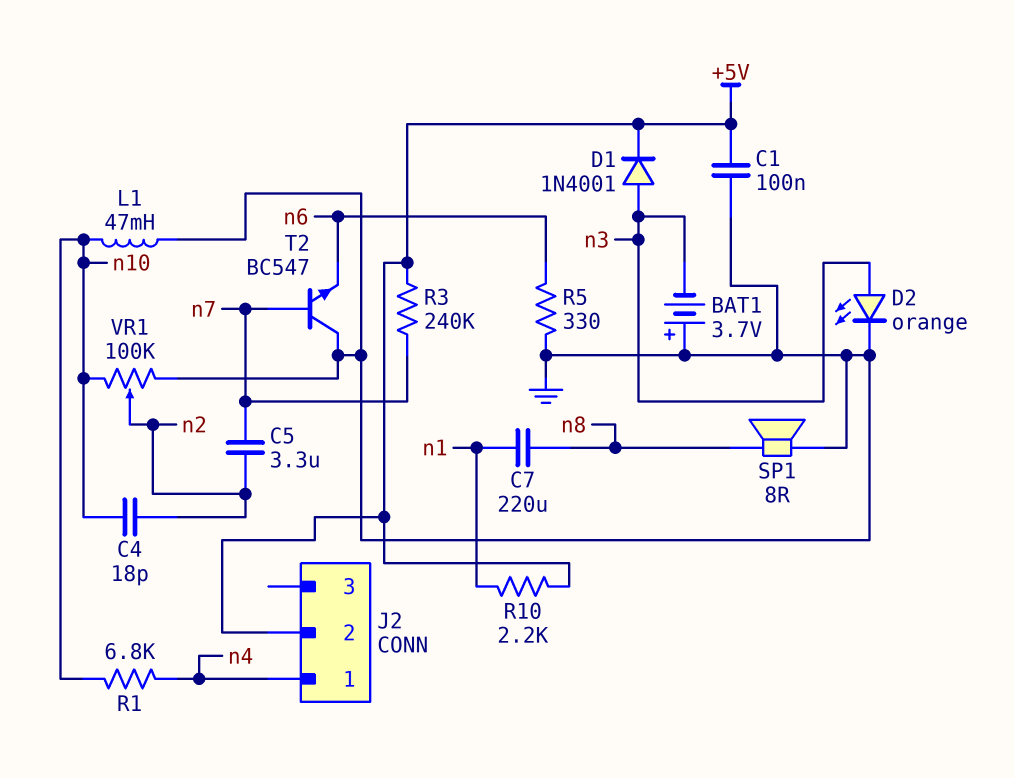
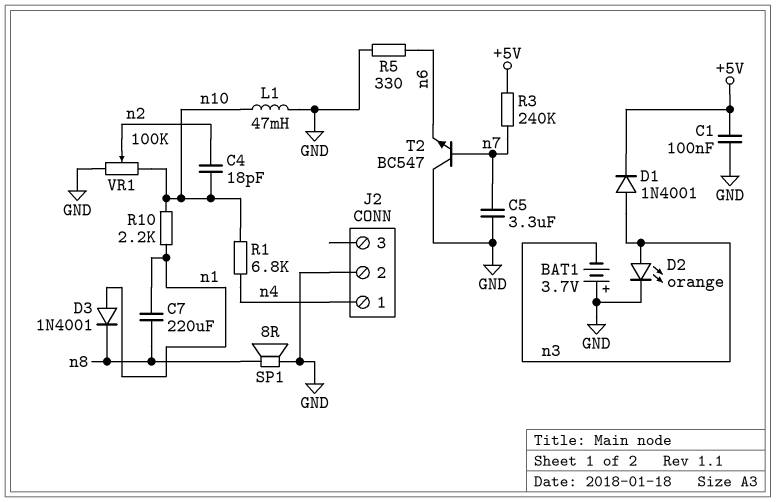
C5: 3.3uF (n2, n7) -> 3.3uF (GND, n7)
D3: none -> diode 1N4001 (A n1, K n8)
J2 pin 2: +5V -> GND
R10: 2.2k (+5V, n1) -> 2.2k (n1, n10)

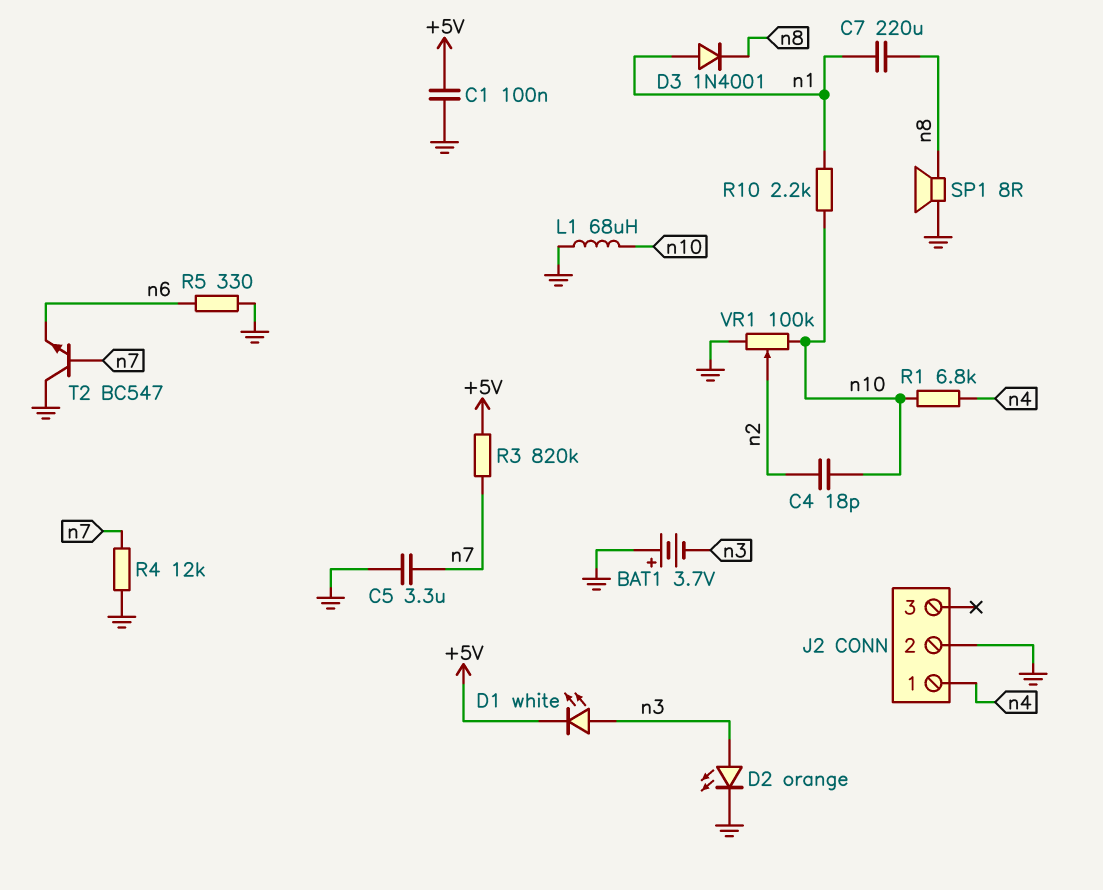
D1: diode 1N4001 (A n3, K +5V) -> LED white (A n3, K +5V)
L1: 47mH (GND, n10) -> 68uH (GND, n10)
R3: 240k (+5V, n7) -> 820k (+5V, n7)
R4: none -> 12k (GND, n7)

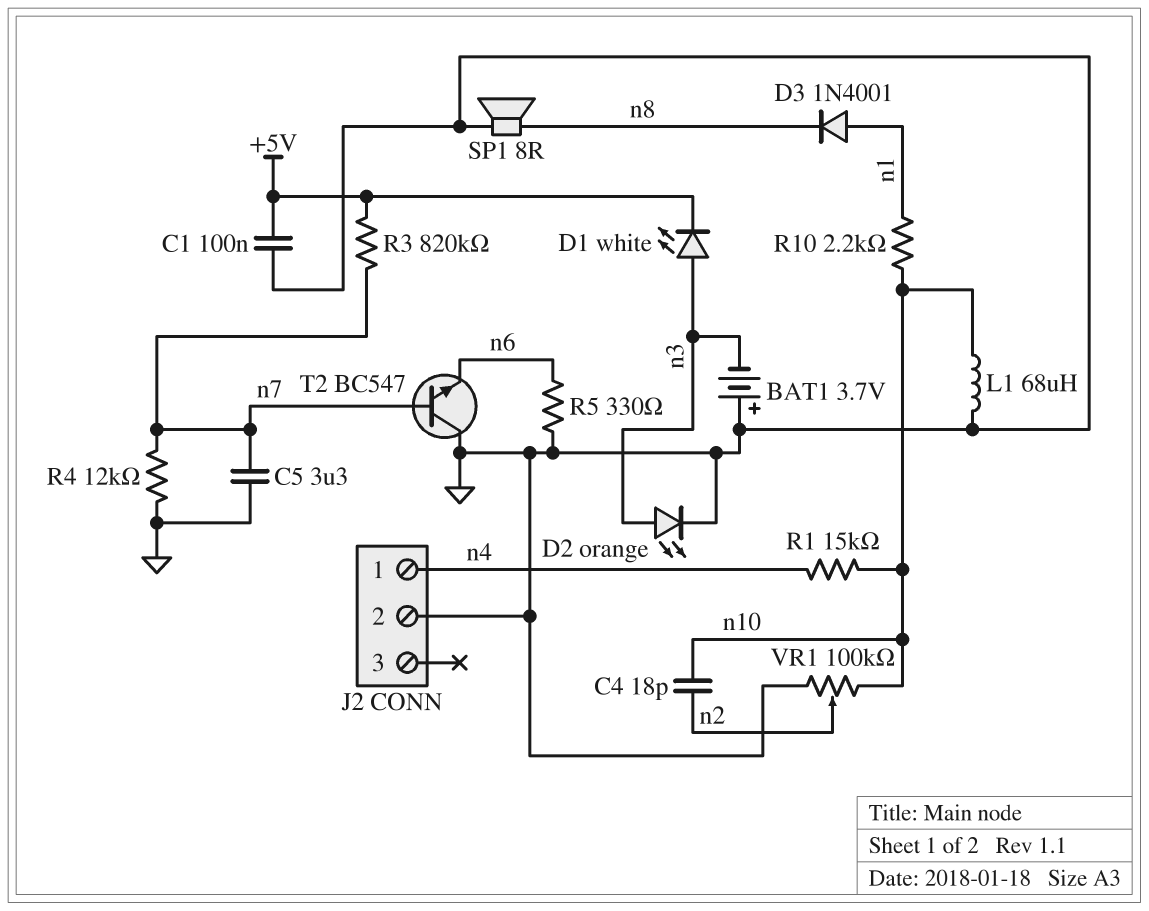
C7: 220uF (n1, n8) -> none
R1: 6.8k (n4, n10) -> 15k (n4, n10)

